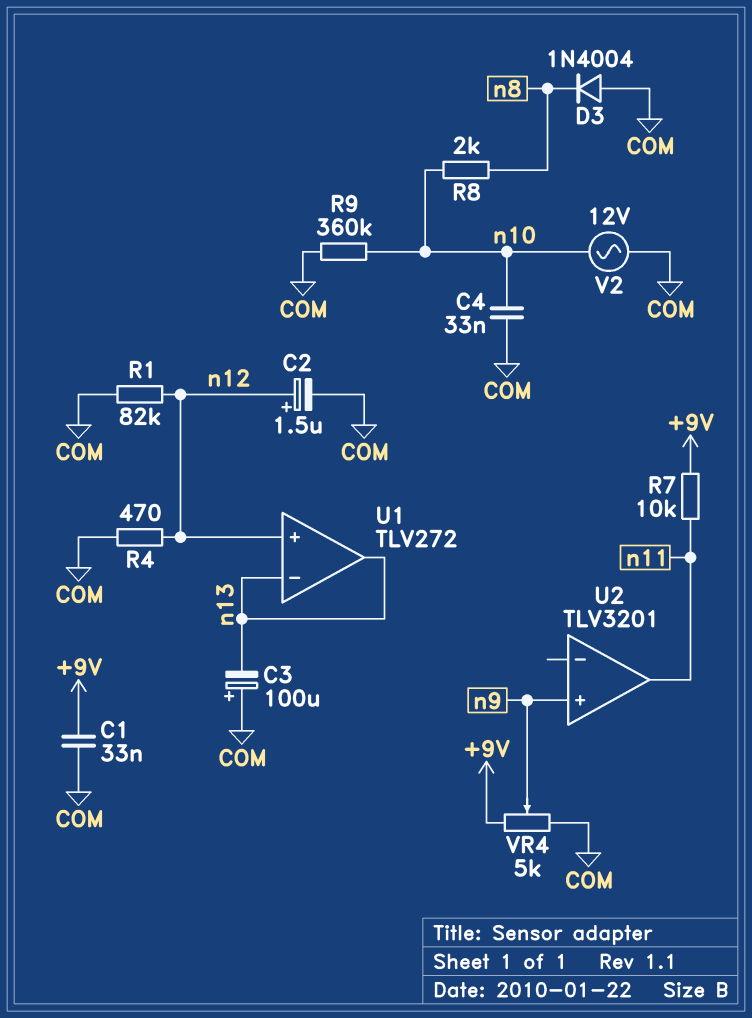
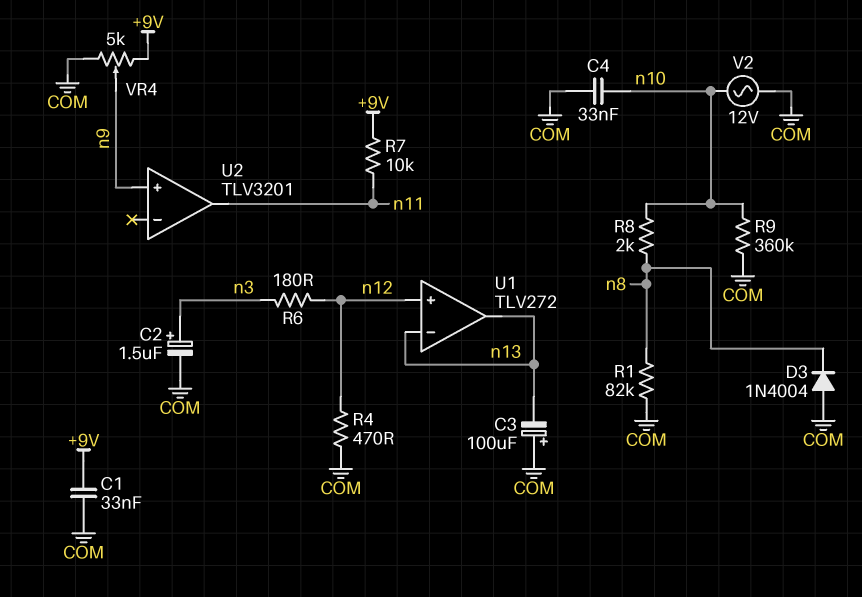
C2: 1.5uF (plus n12, minus COM) -> 1.5uF (plus n3, minus COM)
R1: 82k (COM, n12) -> 82k (COM, n8)
R6: none -> 180 (n3, n12)

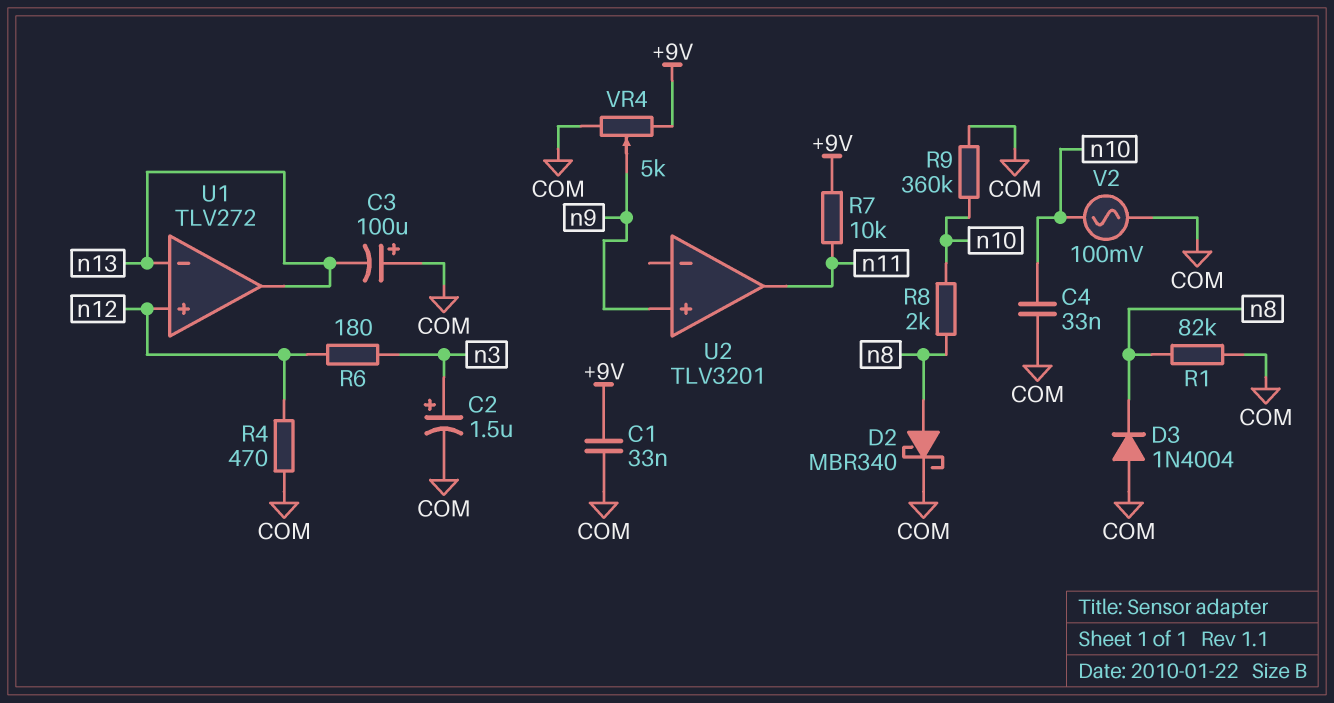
D2: none -> schottky MBR340 (A n8, K COM)
V2: AC 12V (COM, n10) -> AC 100mV (COM, n10)

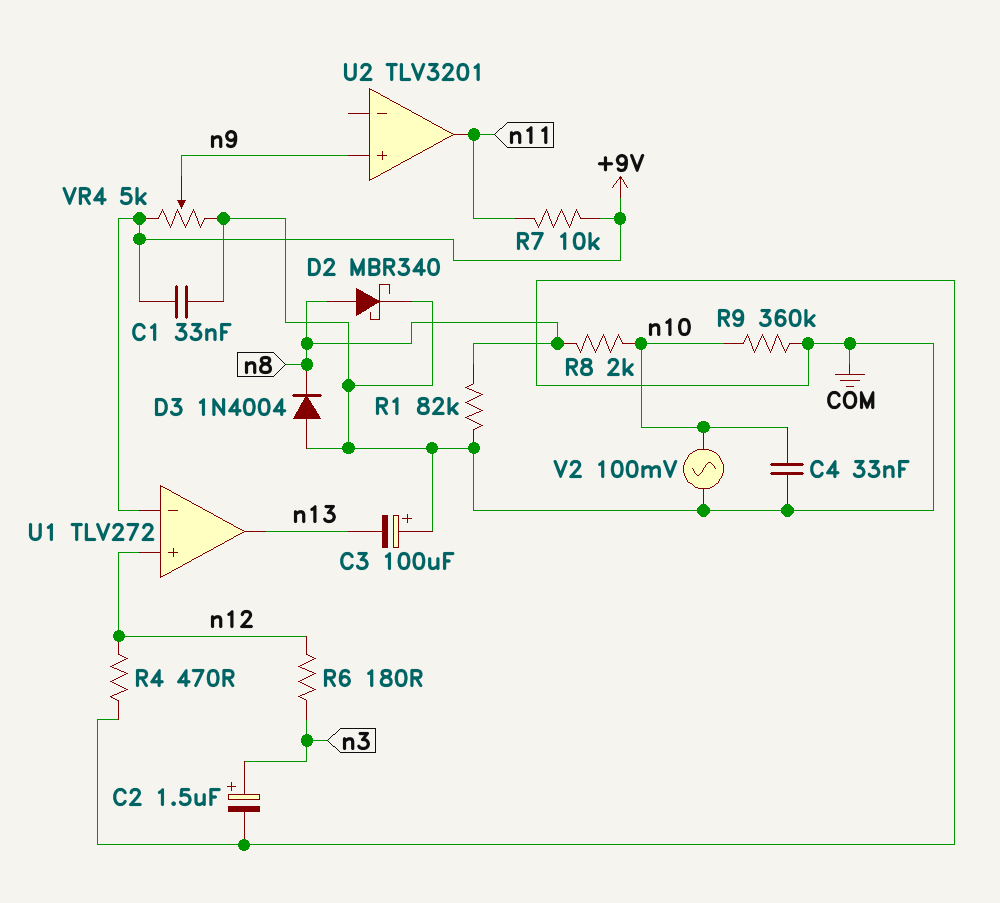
U1 pin in-: n13 -> +9V

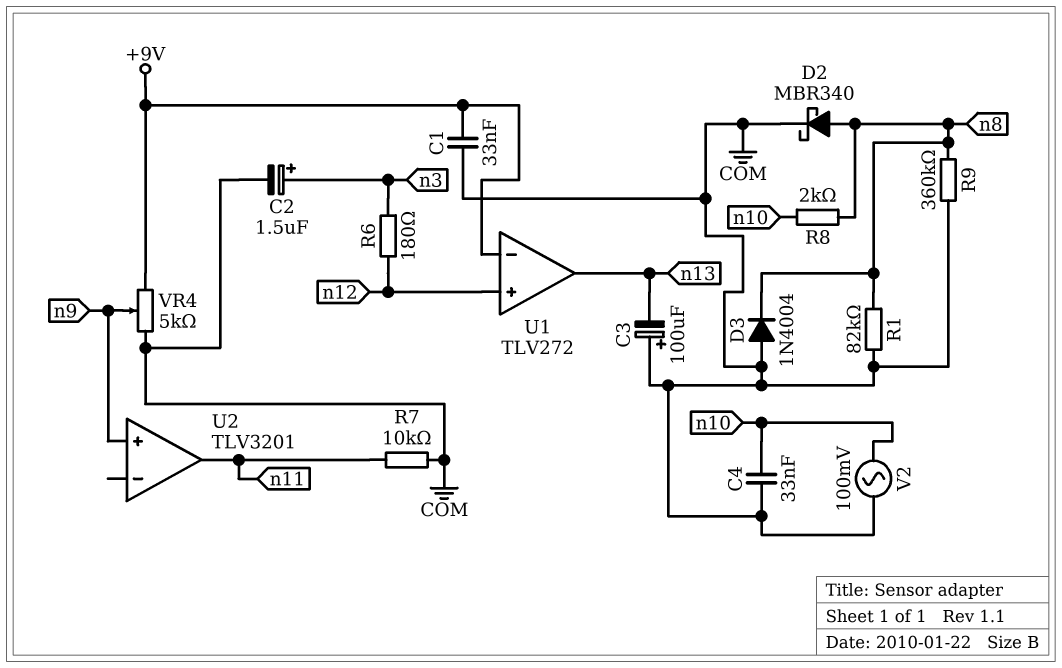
R4: 470 (COM, n12) -> none
R7: 10k (+9V, n11) -> 10k (COM, n11)
R9: 360k (COM, n10) -> 360k (COM, n8)

